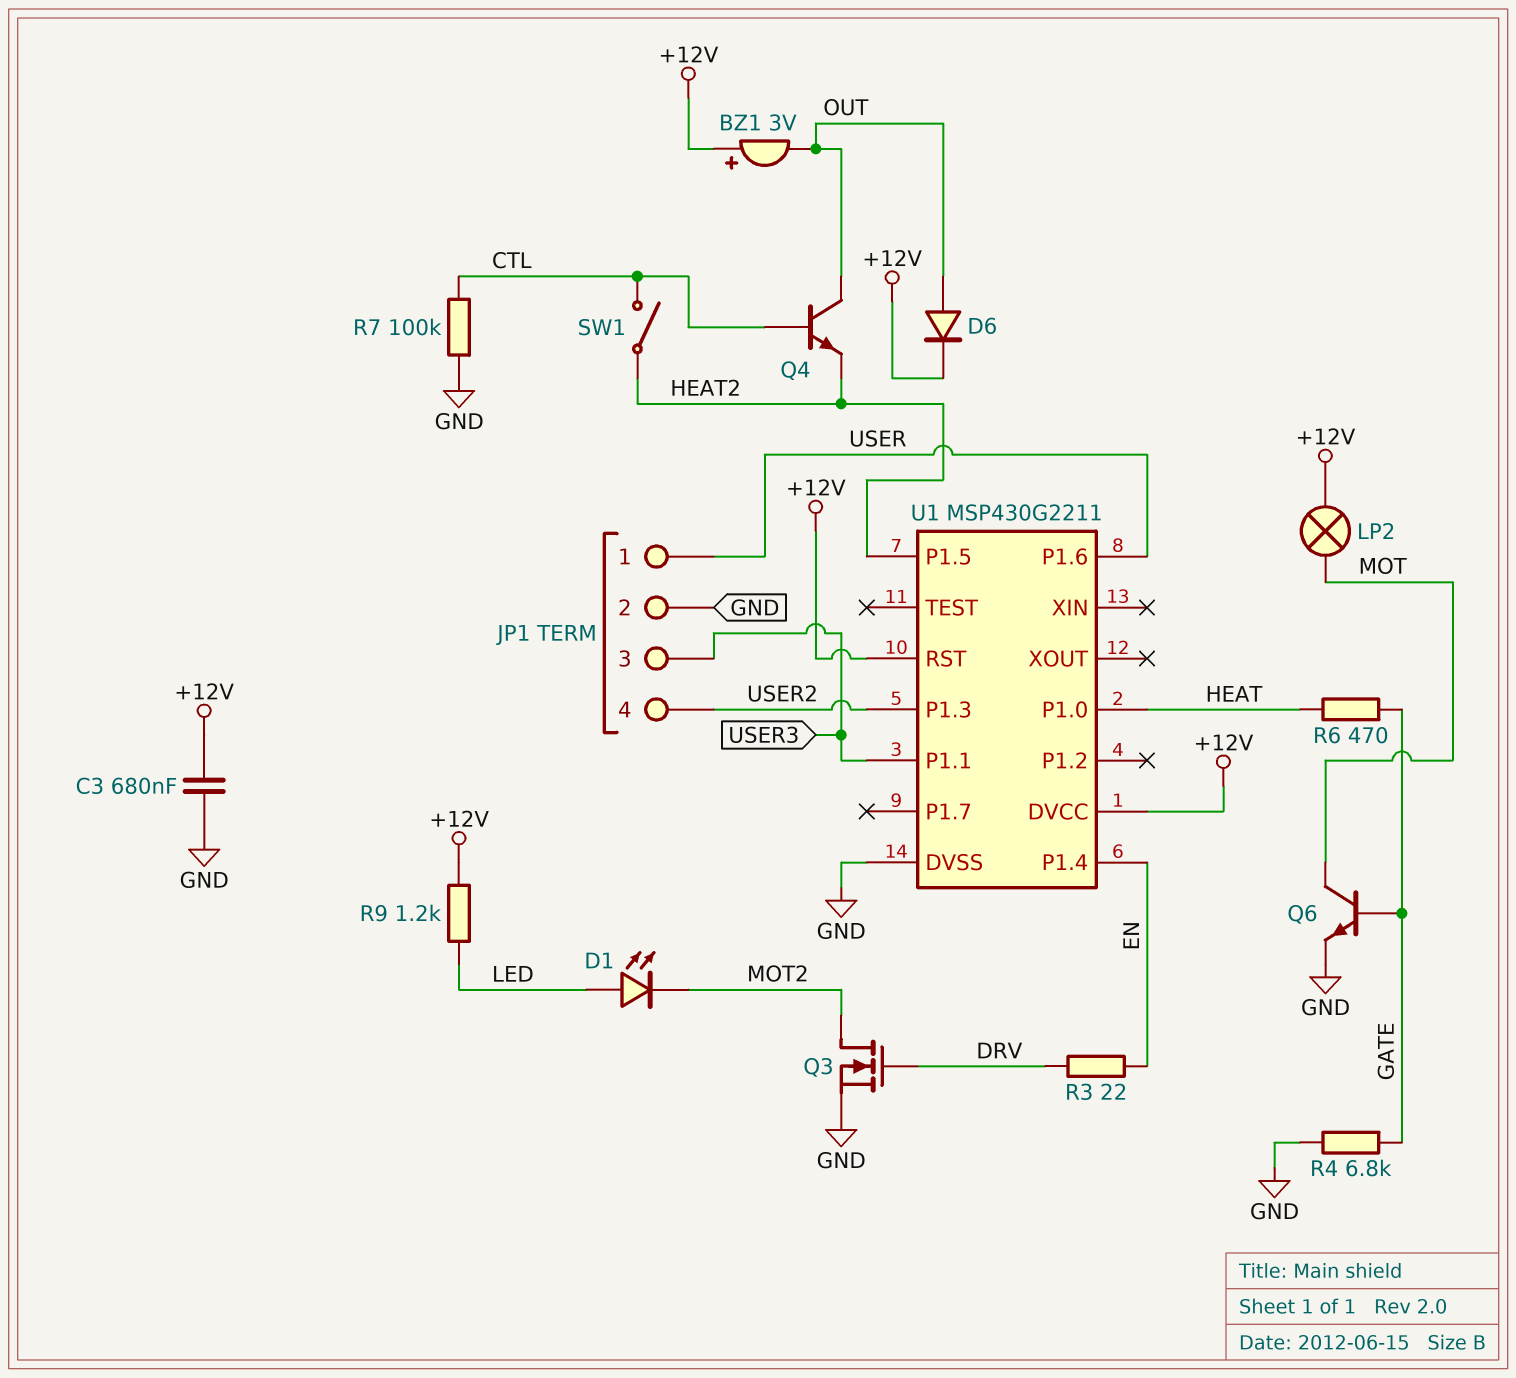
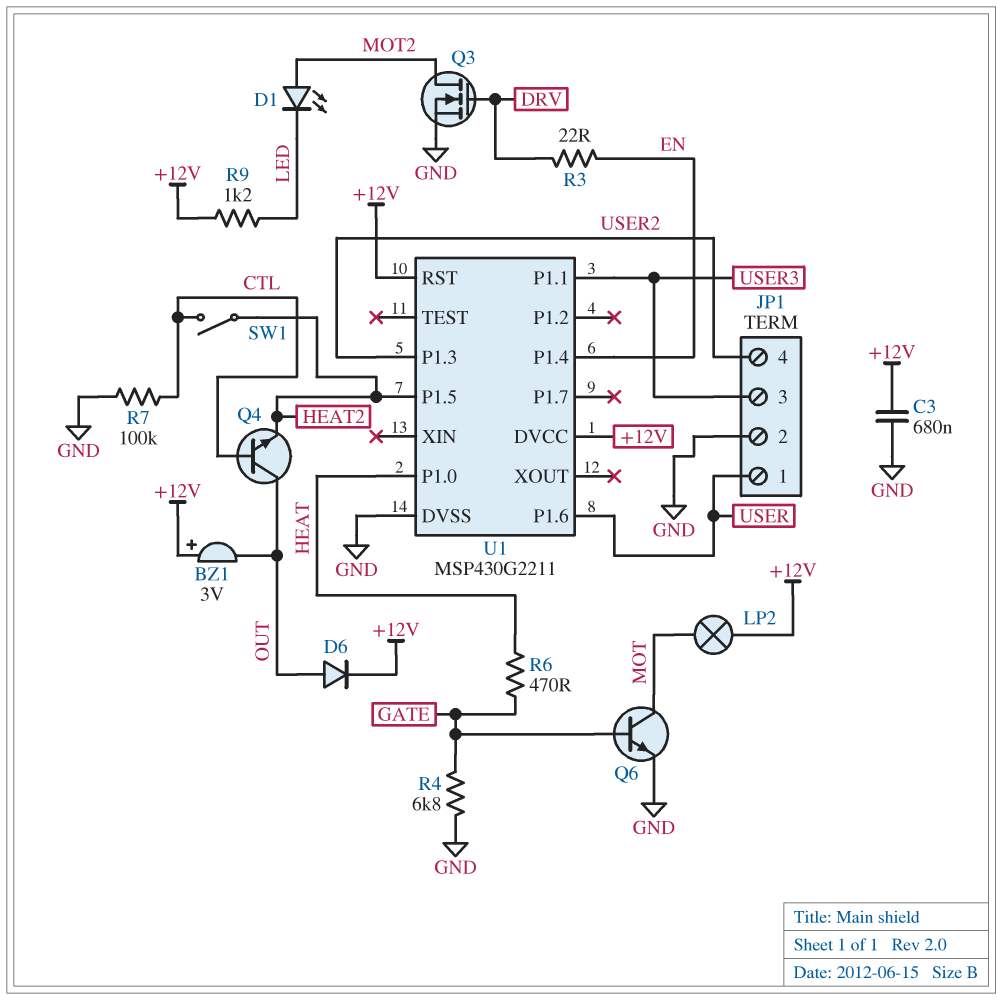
D1: LED (A LED, K MOT2) -> LED (A MOT2, K LED)

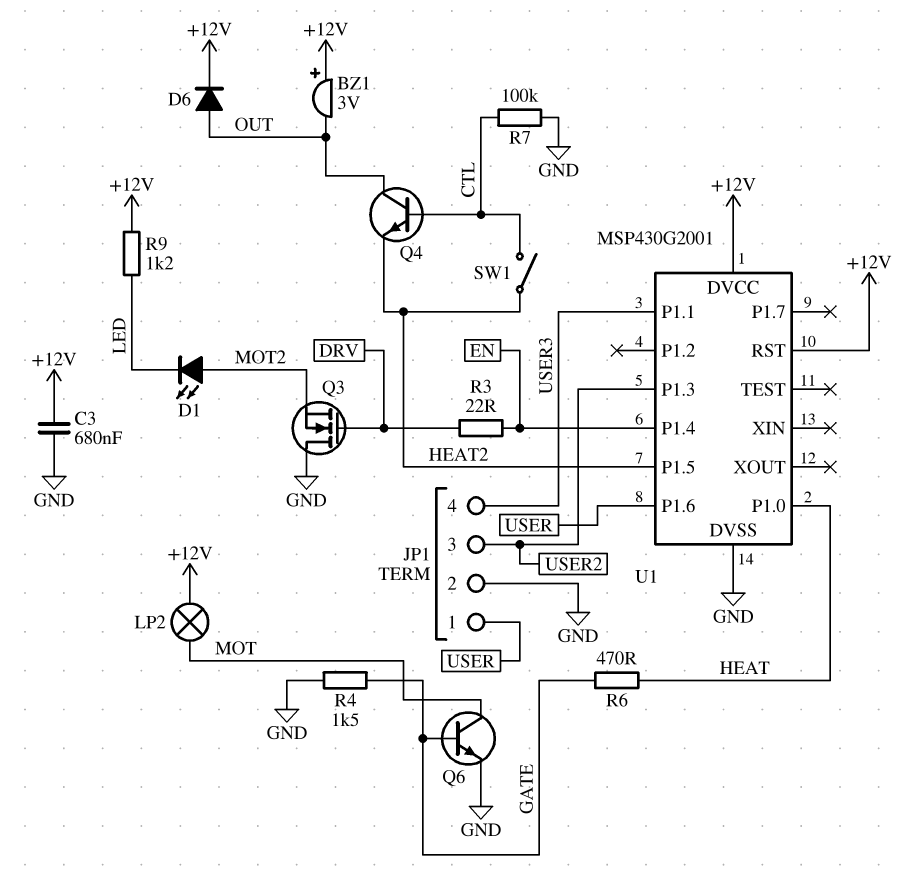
JP1 pin 3: USER3 -> USER2
JP1 pin 4: USER2 -> USER3
Q3: NMOS (G DRV, D MOT2, S GND) -> NMOS (G DRV, D GND, S MOT2)
R4: 6.8k (GATE, GND) -> 1.5k (GATE, GND)
U1: MSP430G2211 -> MSP430G2001

